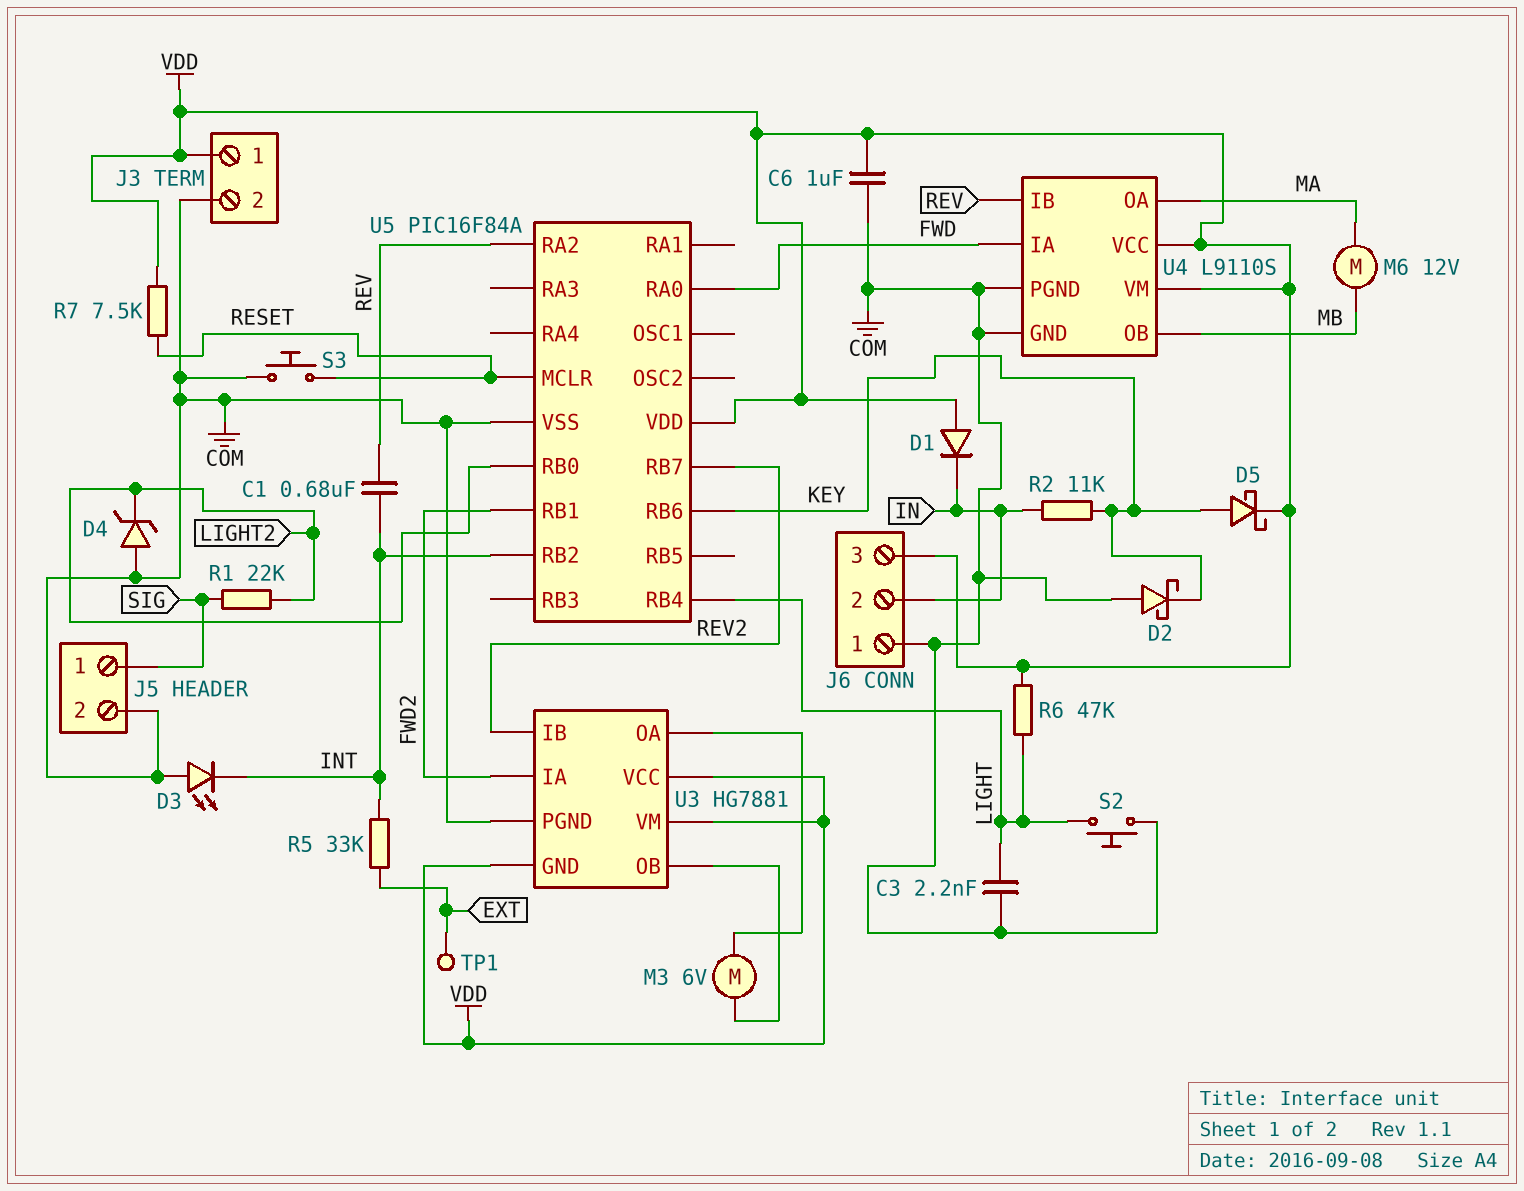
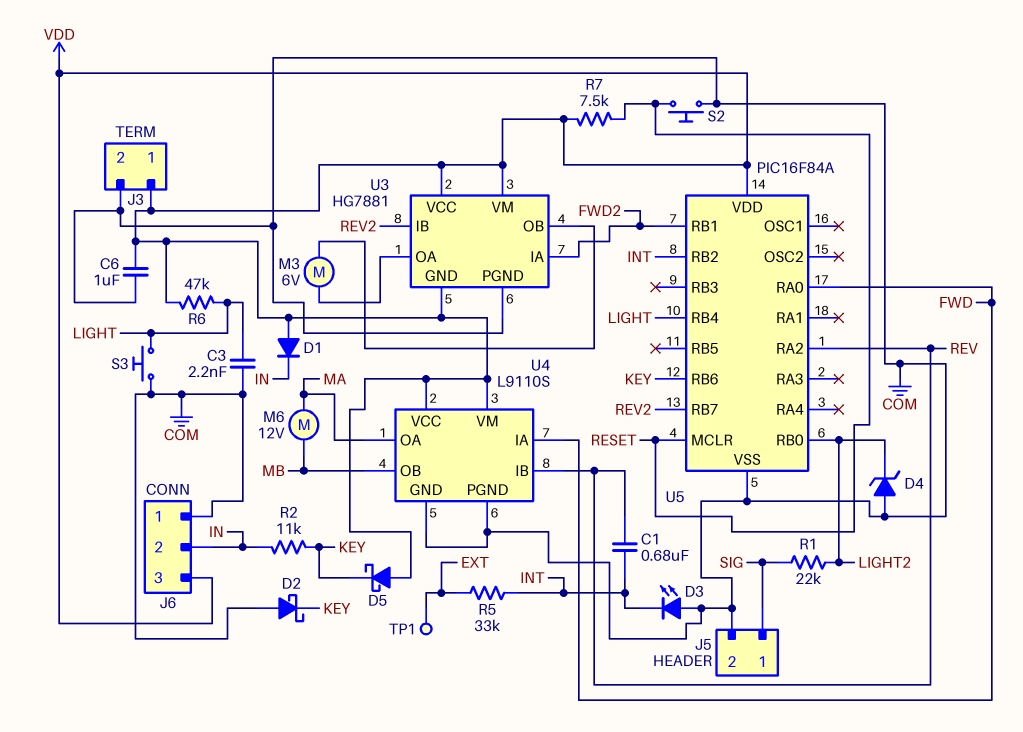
D5: schottky (A KEY, K VDD) -> schottky (A VDD, K KEY)
S2: button (COM, LIGHT) -> button (COM, RESET)
S3: button (COM, RESET) -> button (COM, LIGHT)

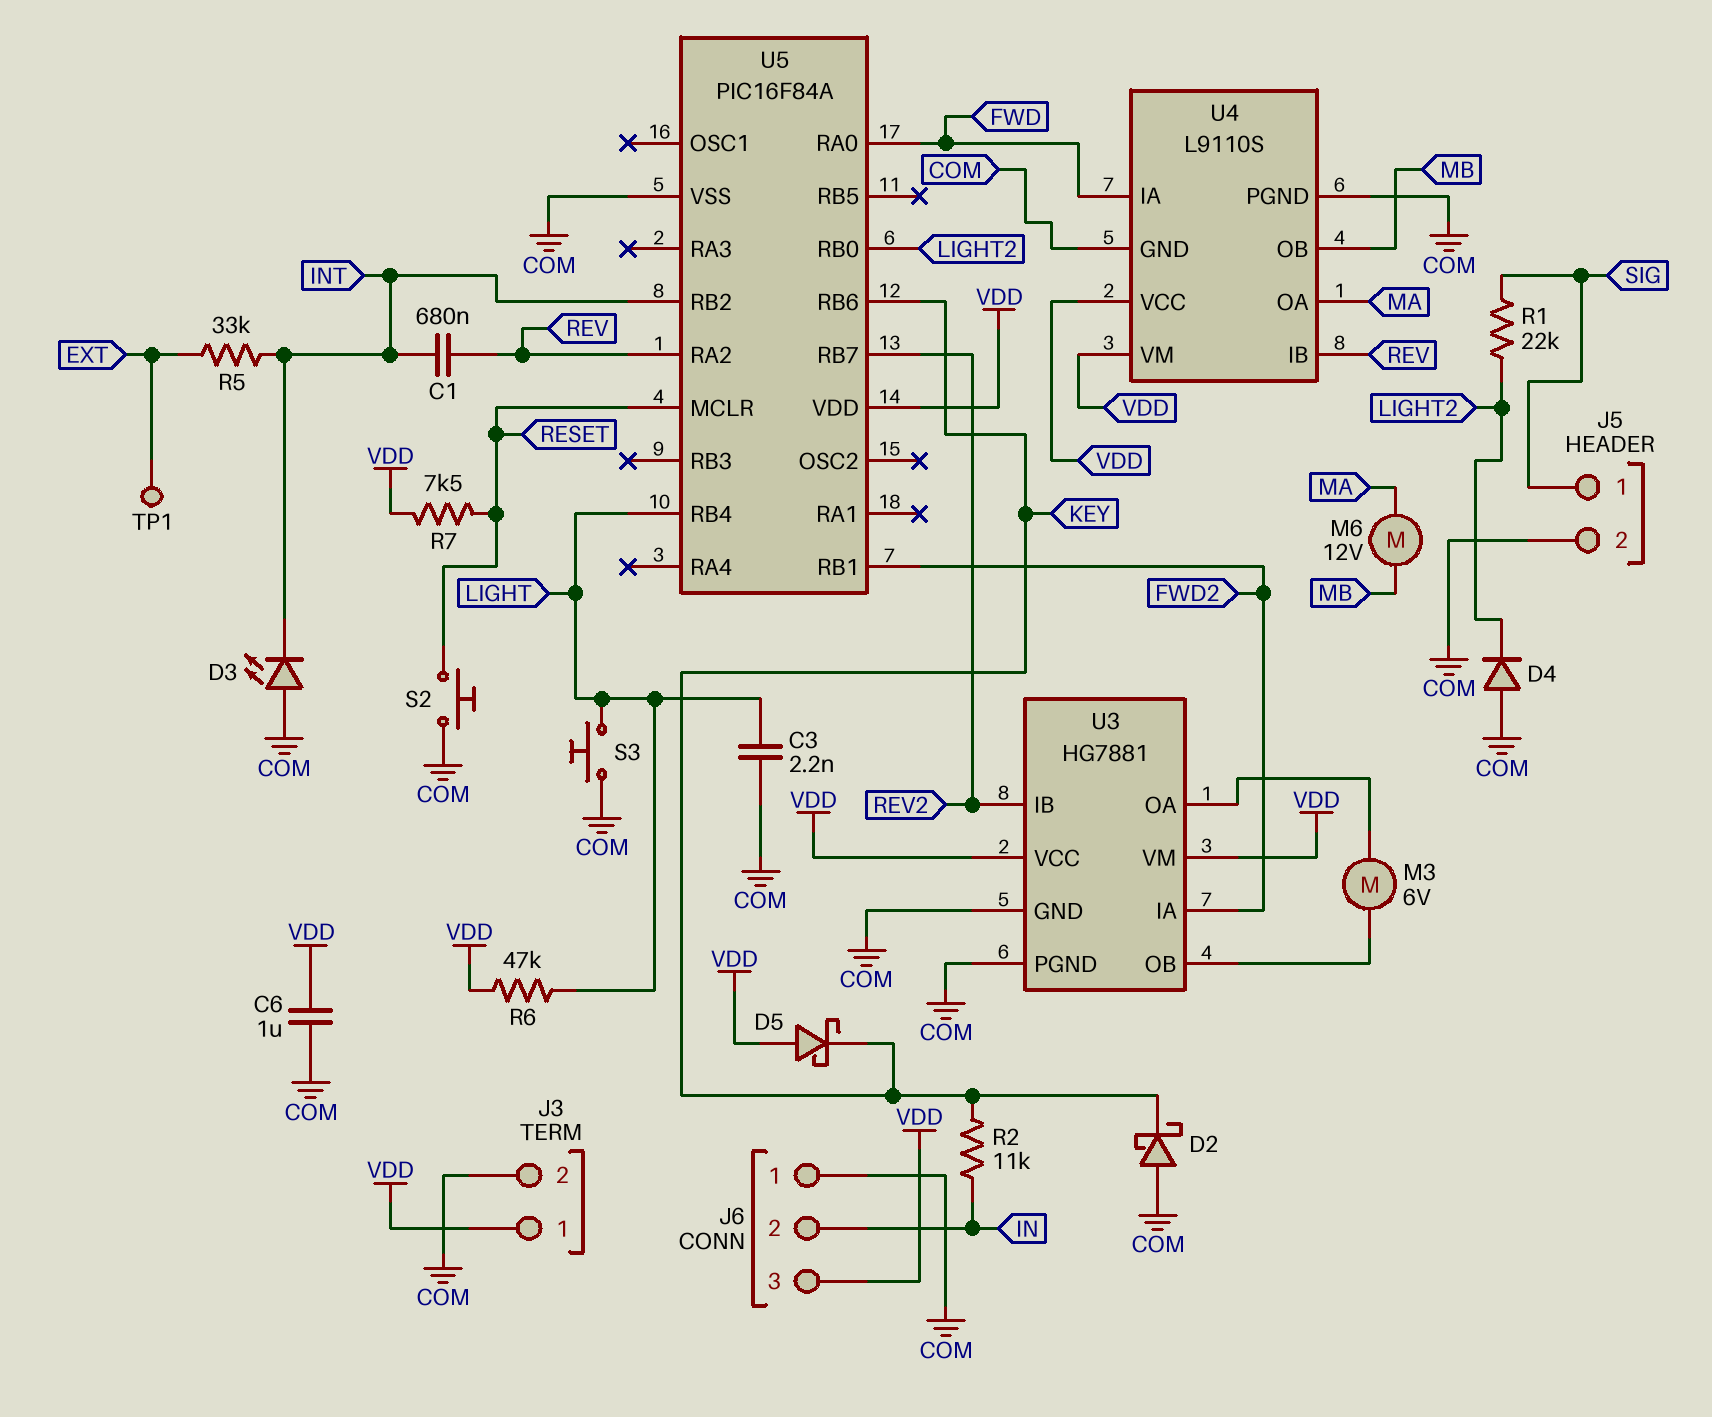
D1: diode (A VDD, K IN) -> none
D4: zener (A COM, K LIGHT2) -> diode (A COM, K LIGHT2)
U3 pin GND: VDD -> COM

